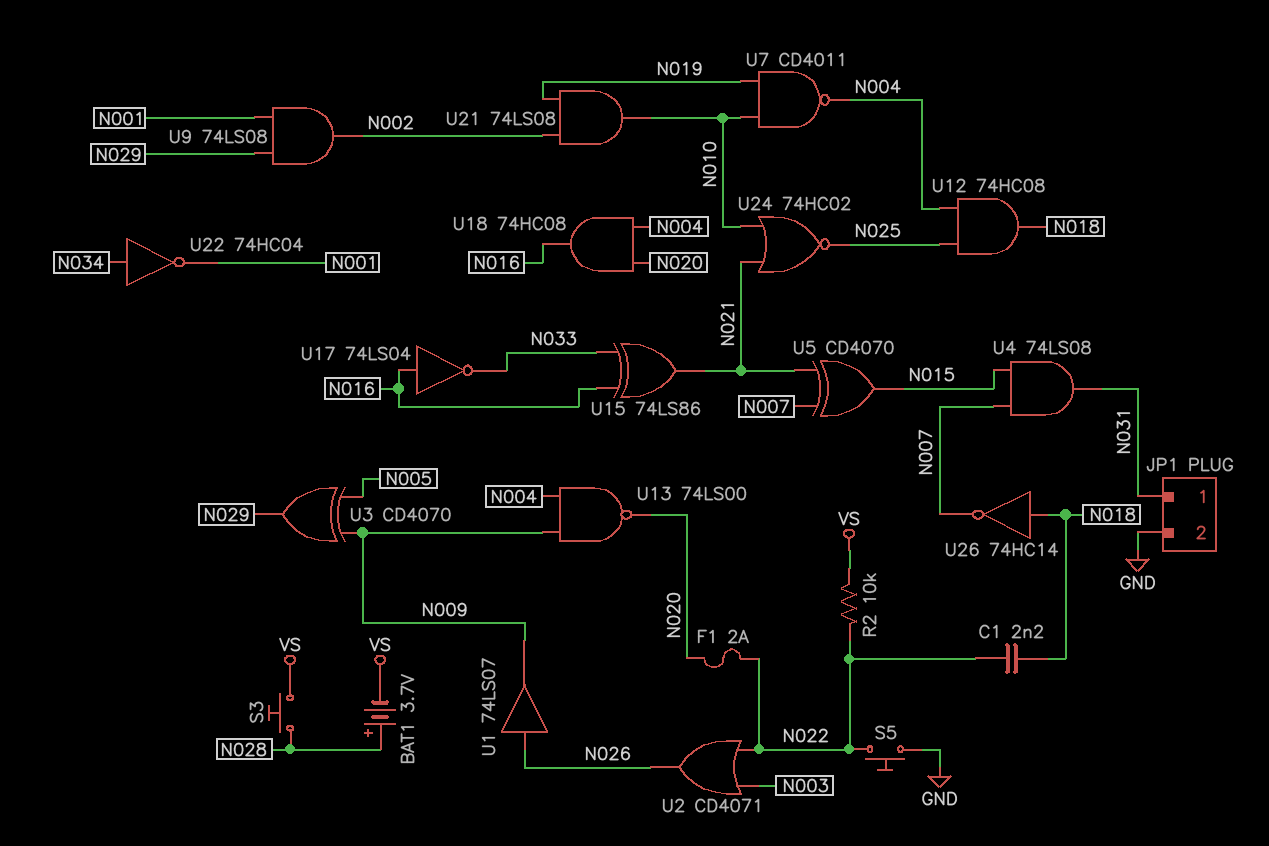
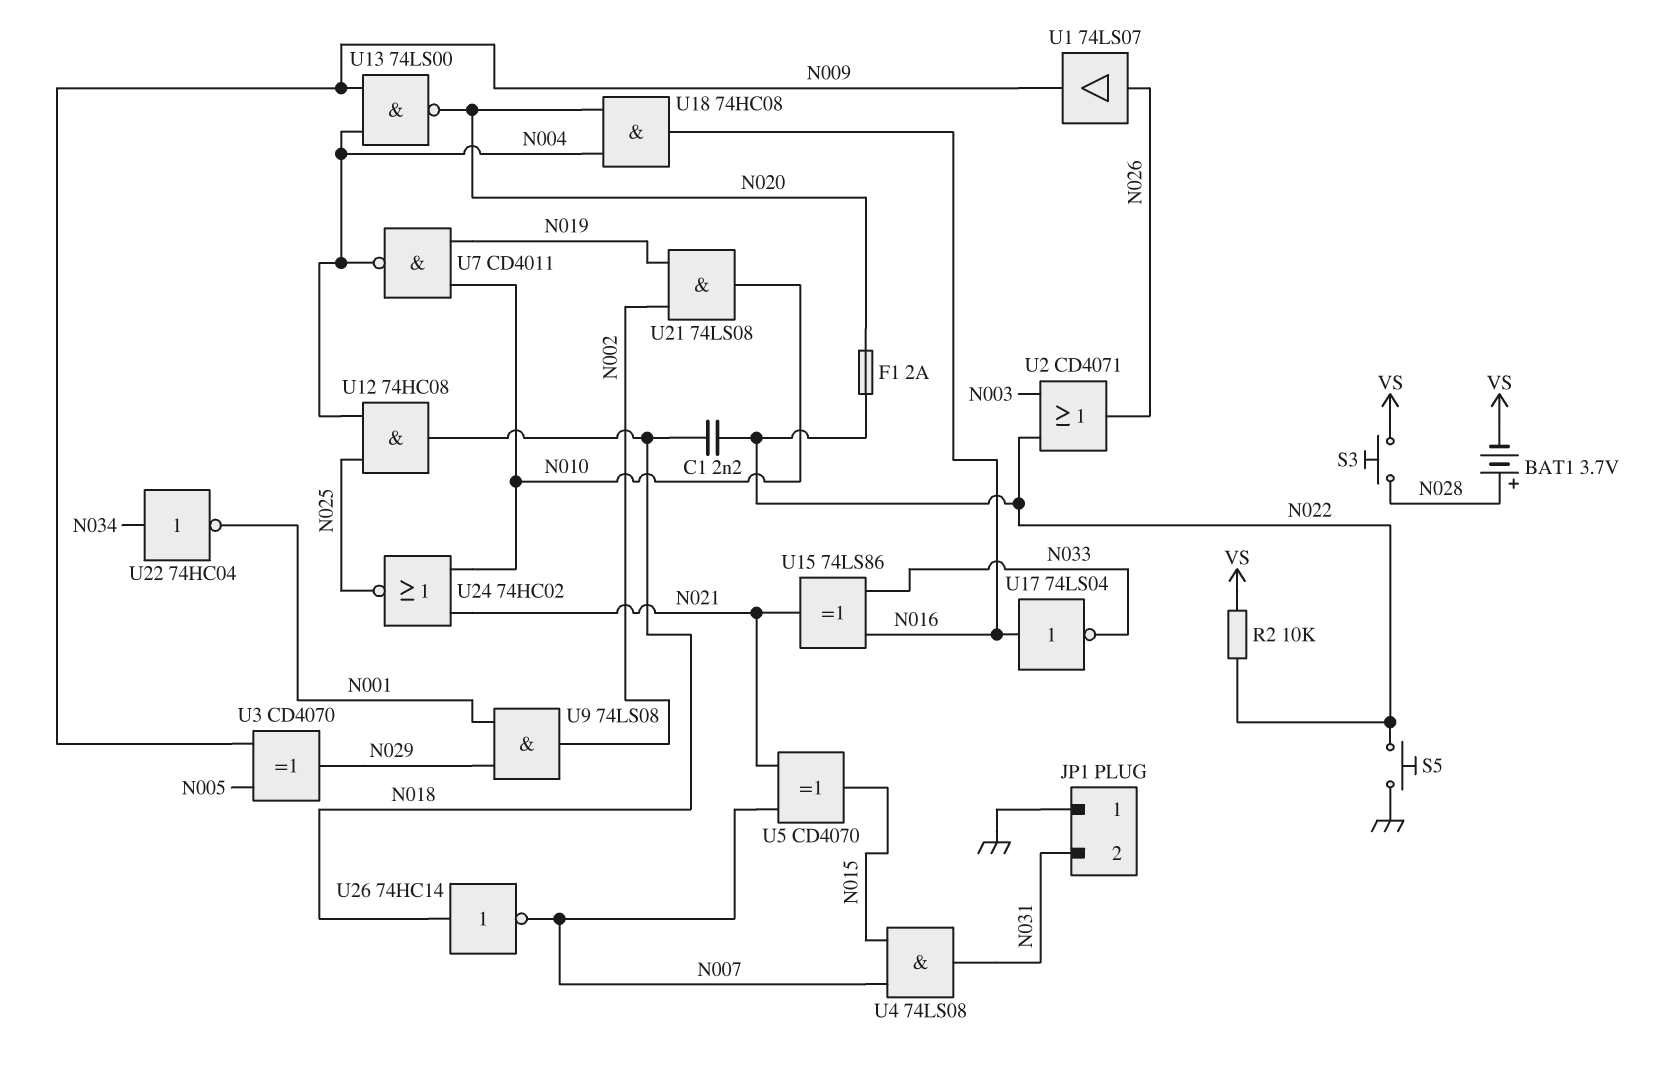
JP1 pin 1: N031 -> GND
JP1 pin 2: GND -> N031

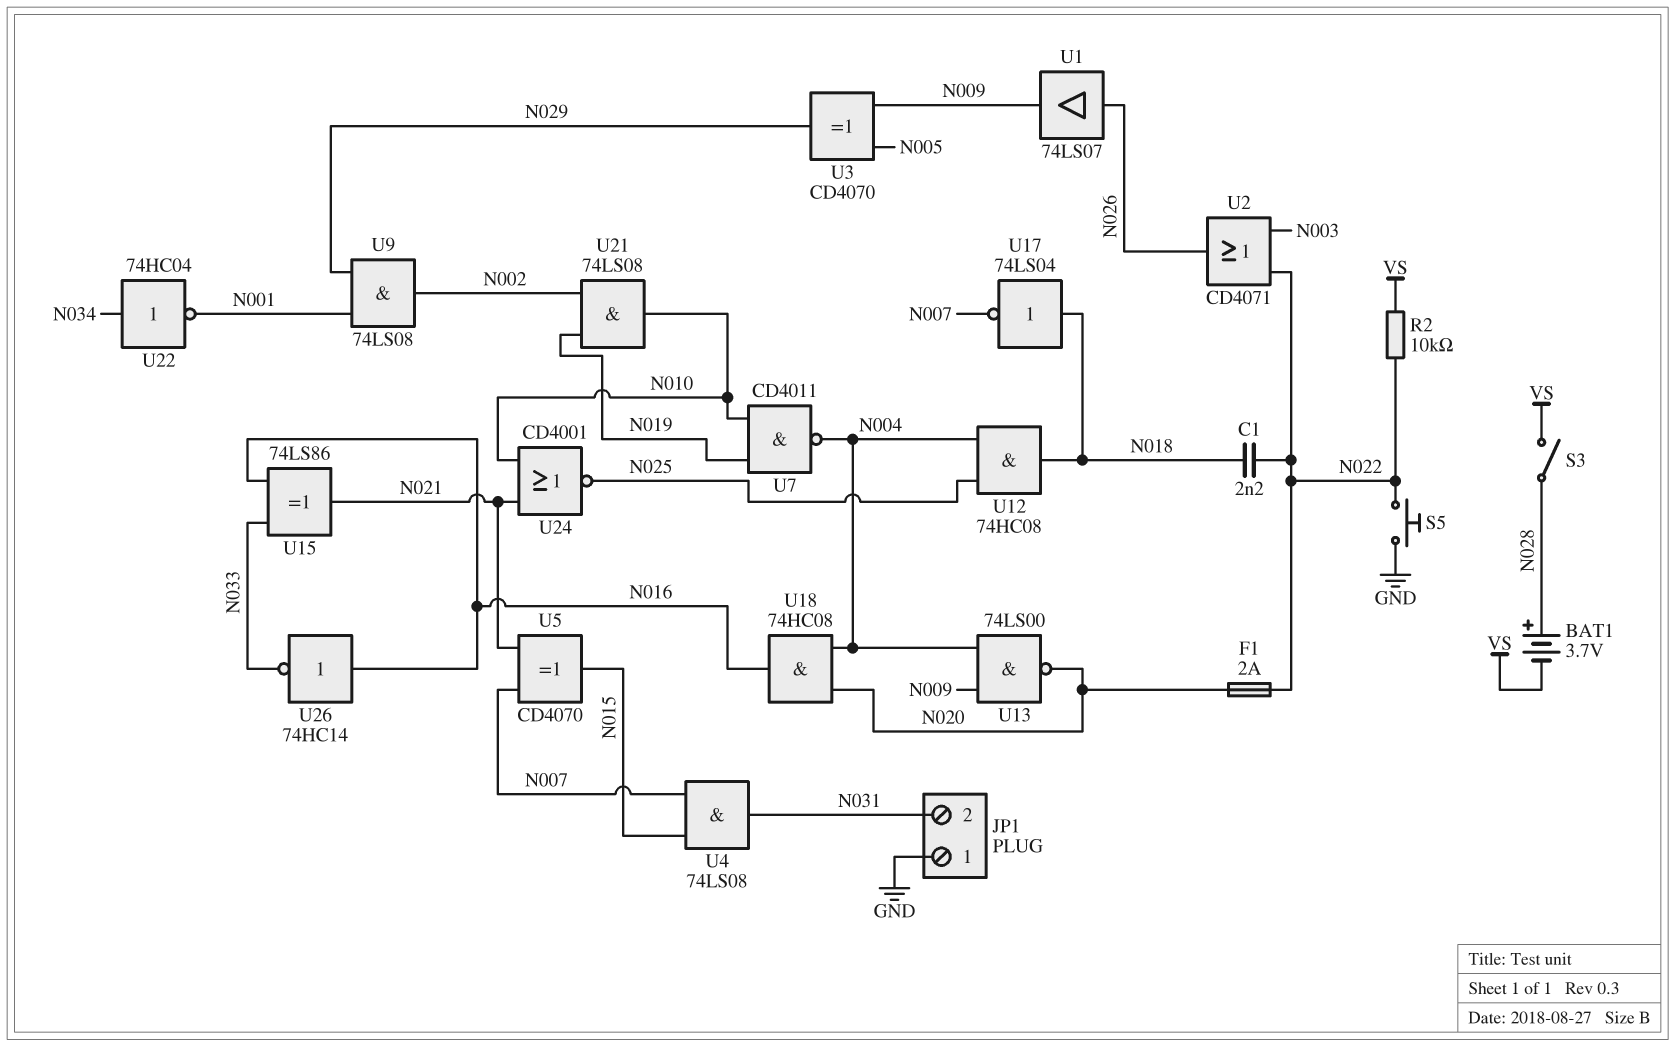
S3: button (N028, VS) -> switch (N028, VS)
U17: NOT 74LS04 (in N016, out N033) -> NOT 74LS04 (in N018, out N007)
U24: NOR 74HC02 (in N010, in N021, out N025) -> NOR CD4001 (in N010, in N021, out N025)
U26: NOT 74HC14 (in N018, out N007) -> NOT 74HC14 (in N016, out N033)

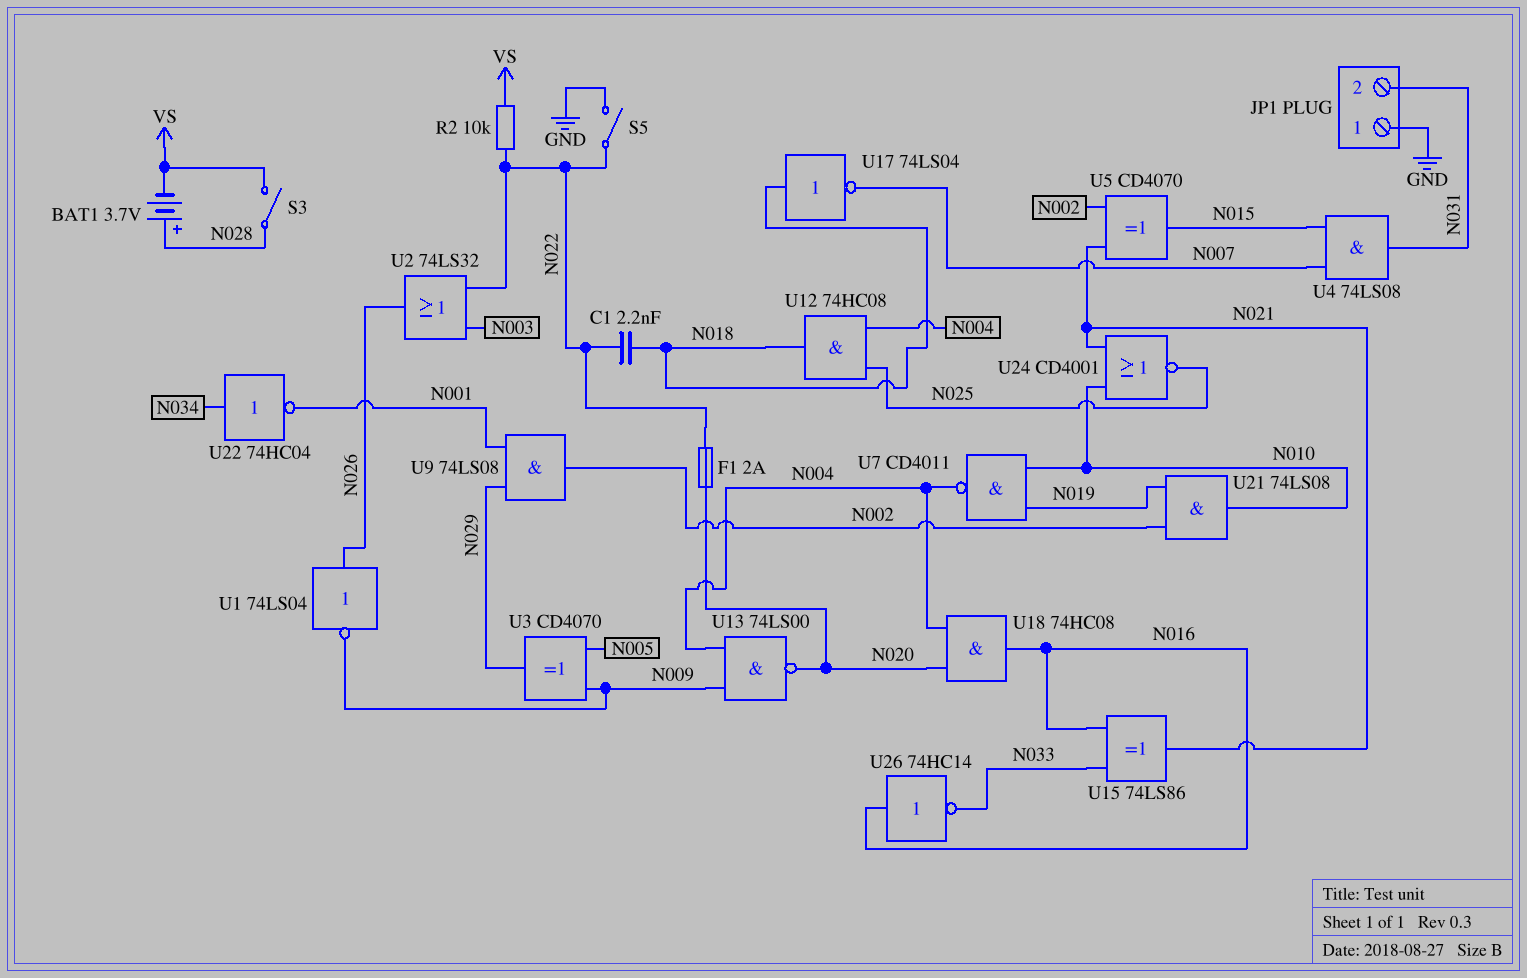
S5: button (GND, N022) -> switch (GND, N022)
U1: buffer 74LS07 (in N026, out N009) -> NOT 74LS04 (in N026, out N009)
U2: OR CD4071 (in N003, in N022, out N026) -> OR 74LS32 (in N003, in N022, out N026)
U5: XOR CD4070 (in N007, in N021, out N015) -> XOR CD4070 (in N002, in N021, out N015)

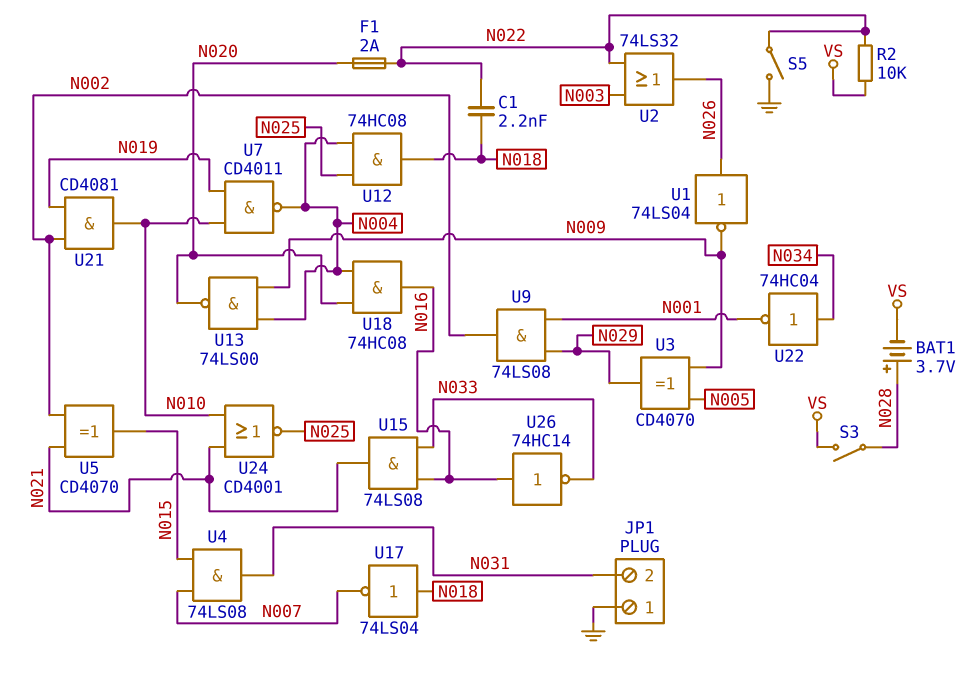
U15: XOR 74LS86 (in N016, in N033, out N021) -> AND 74LS08 (in N016, in N033, out N021)
U21: AND 74LS08 (in N002, in N019, out N010) -> AND CD4081 (in N002, in N019, out N010)

